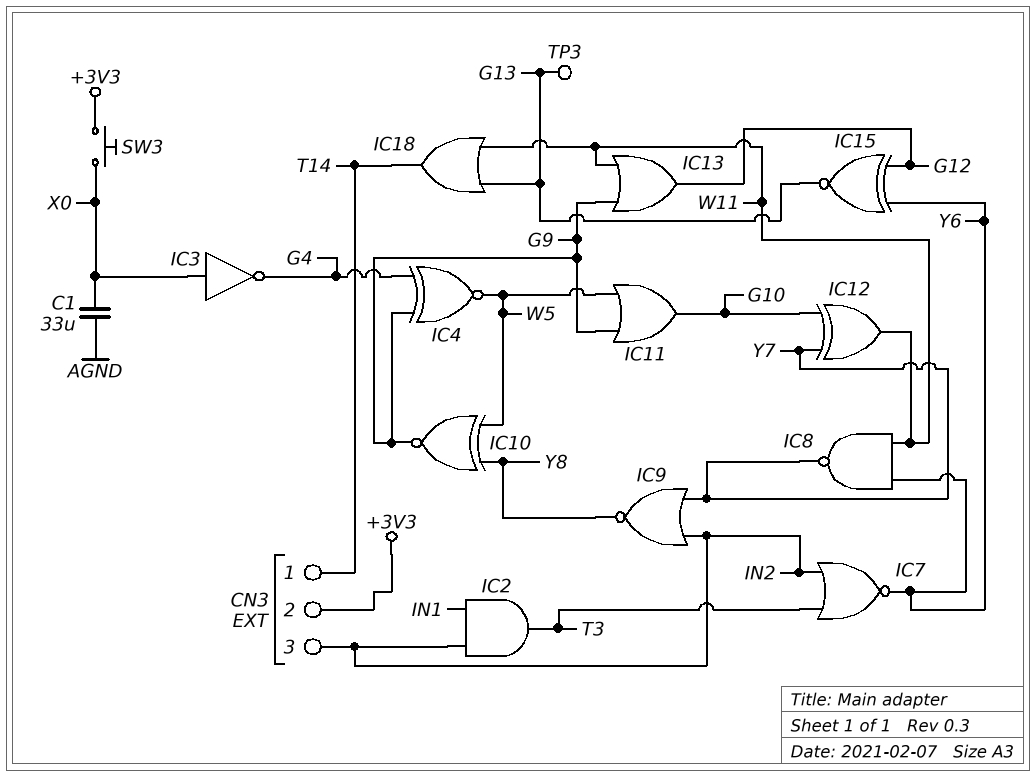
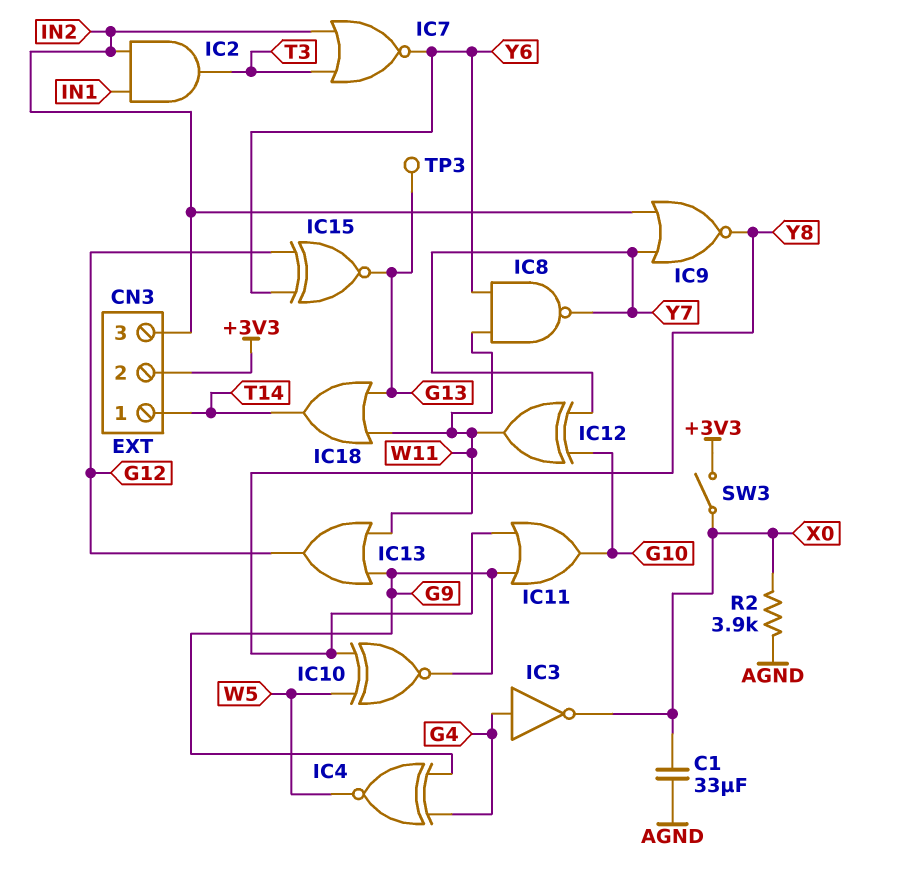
IC3: NOT (in X0, out G4) -> NOT (in G4, out X0)
IC11: OR (in G9, in W5, out G10) -> OR (in G9, in Y8, out G10)
R2: none -> 3.9k (AGND, X0)
SW3: button (+3V3, X0) -> switch (+3V3, X0)

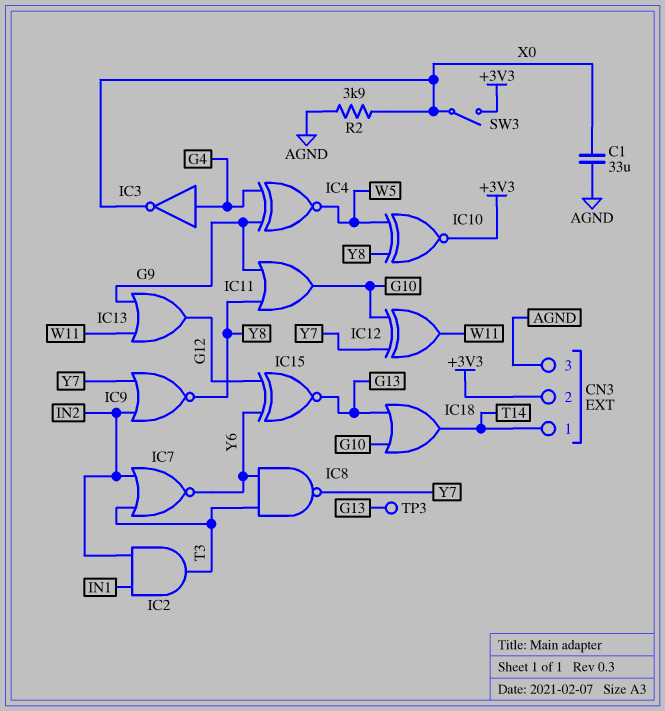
CN3 pin 3: IN2 -> AGND
IC8: NAND (in W11, in Y6, out Y7) -> NAND (in T3, in Y6, out Y7)
IC10: XNOR (in W5, in Y8, out G9) -> XNOR (in W5, in Y8, out +3V3)
IC18: OR (in G13, in W11, out T14) -> OR (in G10, in G13, out T14)

